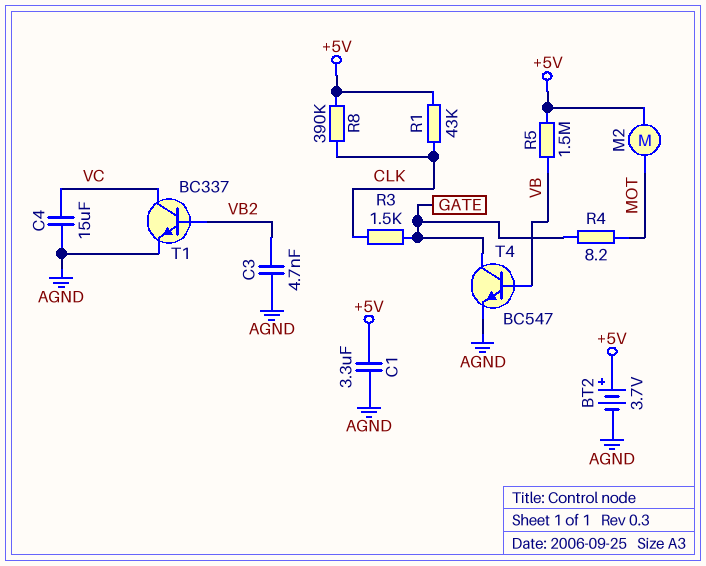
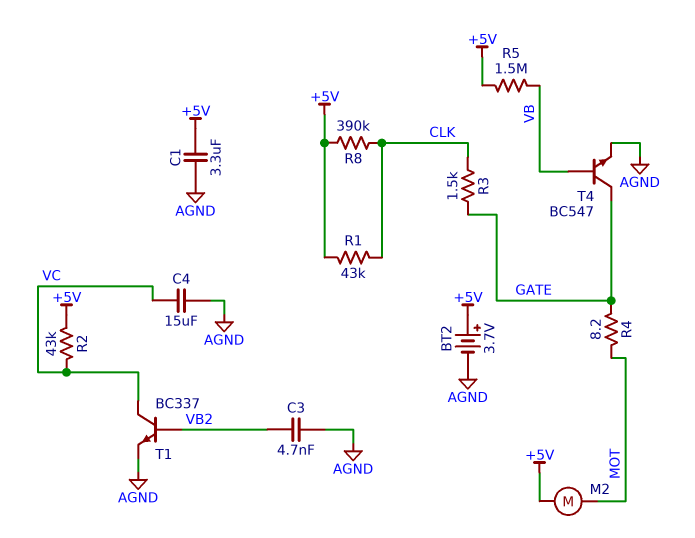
R2: none -> 43k (+5V, VC)

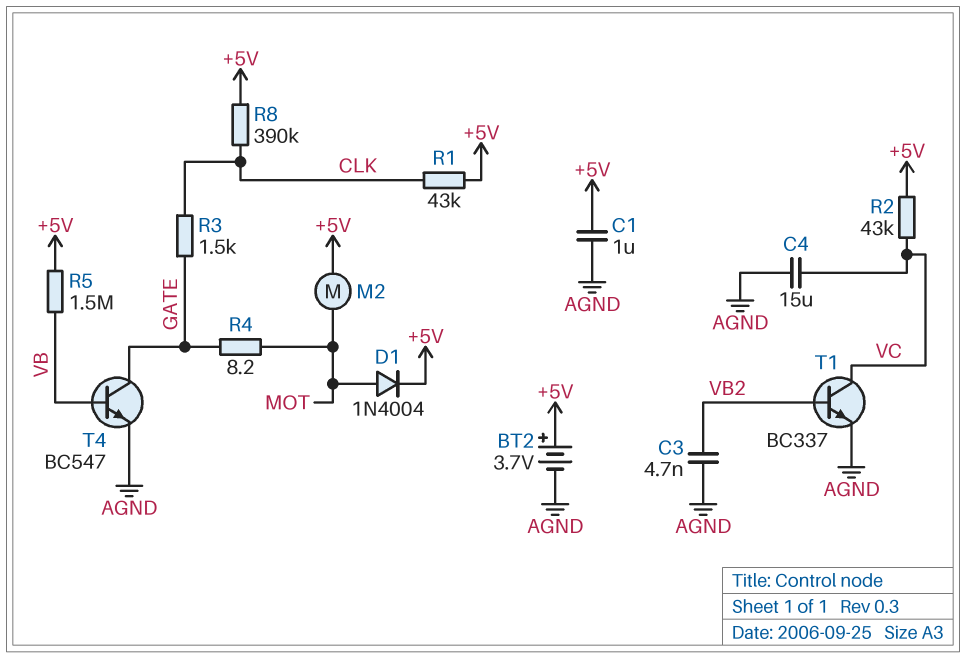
C1: 3.3uF (+5V, AGND) -> 1uF (+5V, AGND)
D1: none -> diode 1N4004 (A MOT, K +5V)

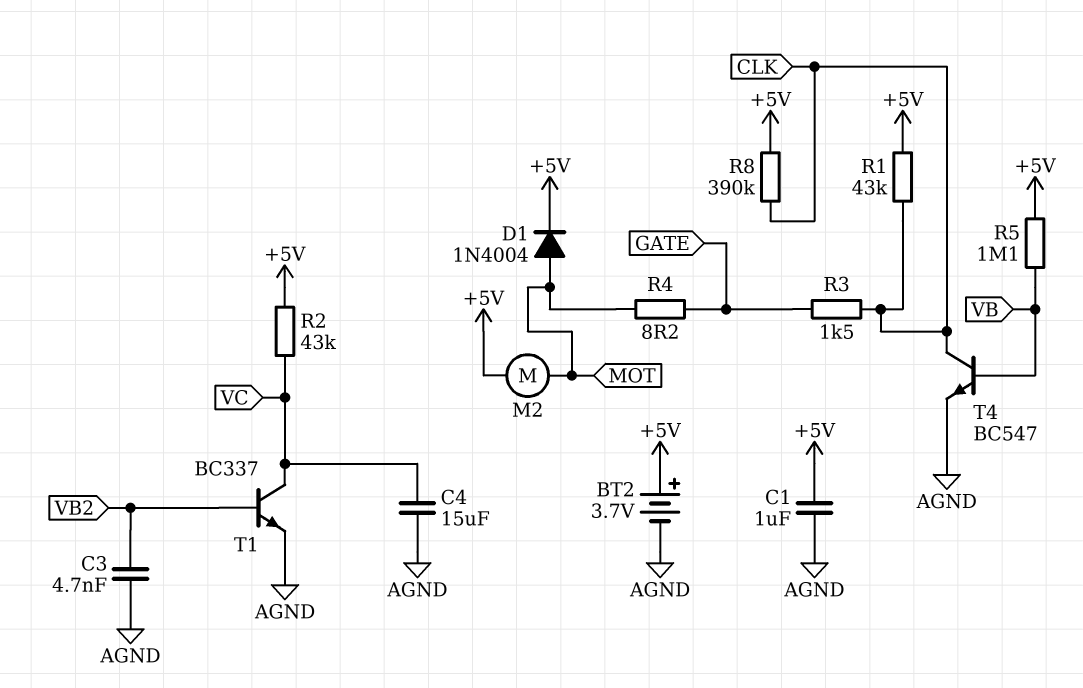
R5: 1.5M (+5V, VB) -> 1.1M (+5V, VB)
T4: NPN BC547 (B VB, C GATE, E AGND) -> NPN BC547 (B VB, C CLK, E AGND)

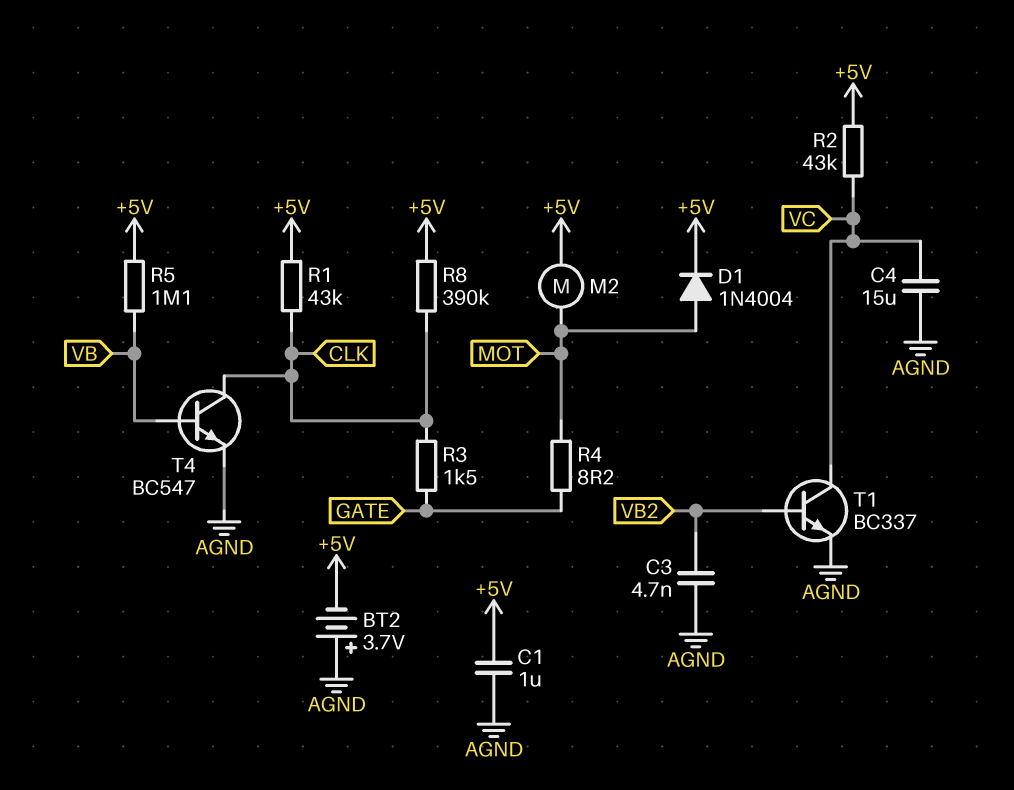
BT2: 3.7V (plus +5V, minus AGND) -> 3.7V (plus AGND, minus +5V)

